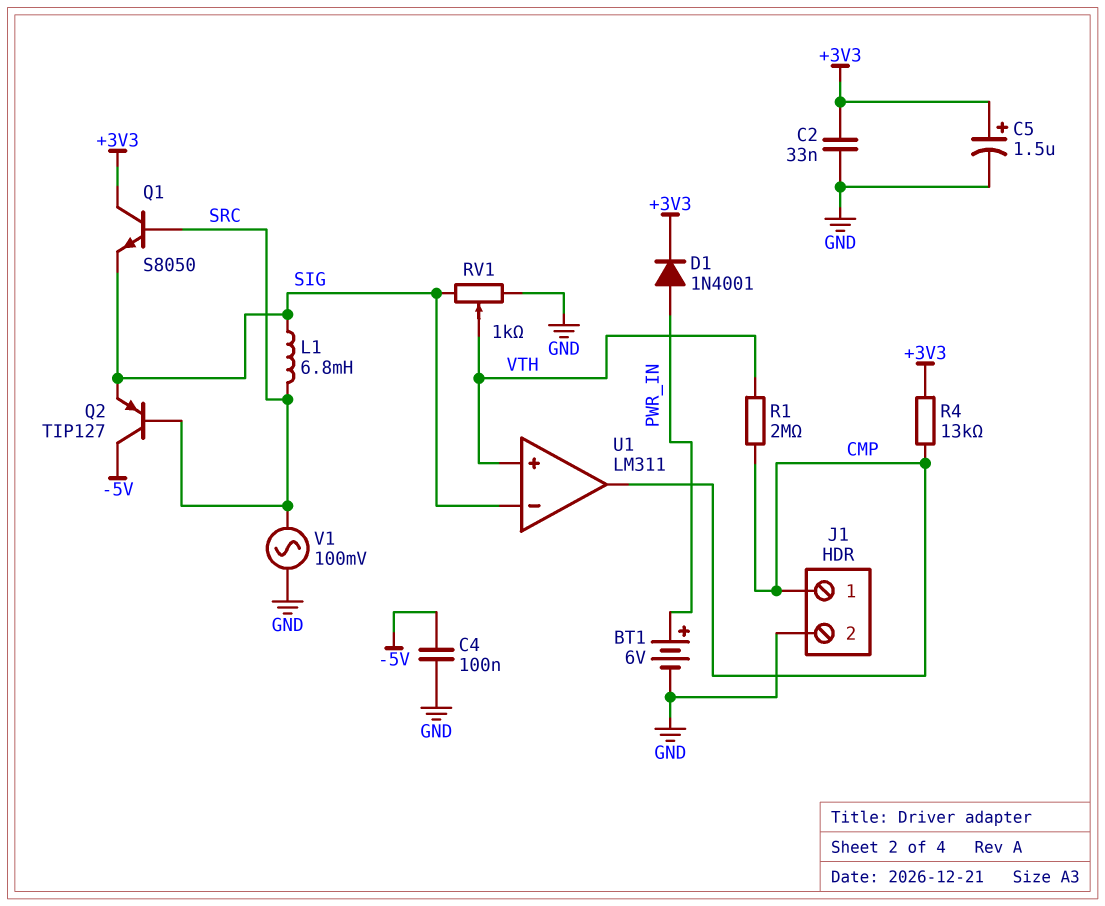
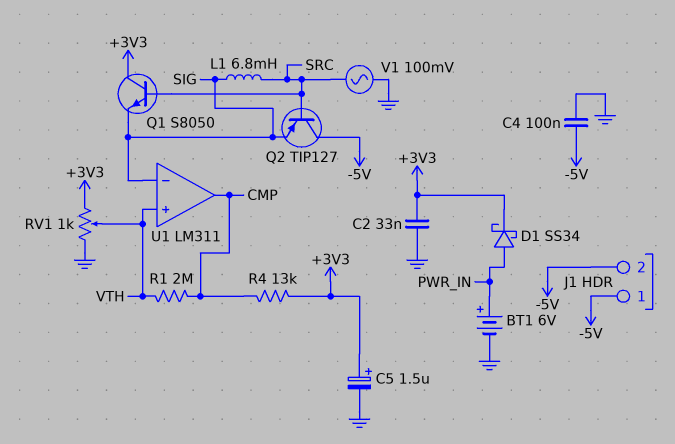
D1: diode 1N4001 (A PWR_IN, K +3V3) -> schottky SS34 (A PWR_IN, K +3V3)
J1 pin 1: CMP -> -5V
J1 pin 2: GND -> -5V
RV1: 1k (GND, SIG, wiper VTH) -> 1k (+3V3, GND, wiper VTH)

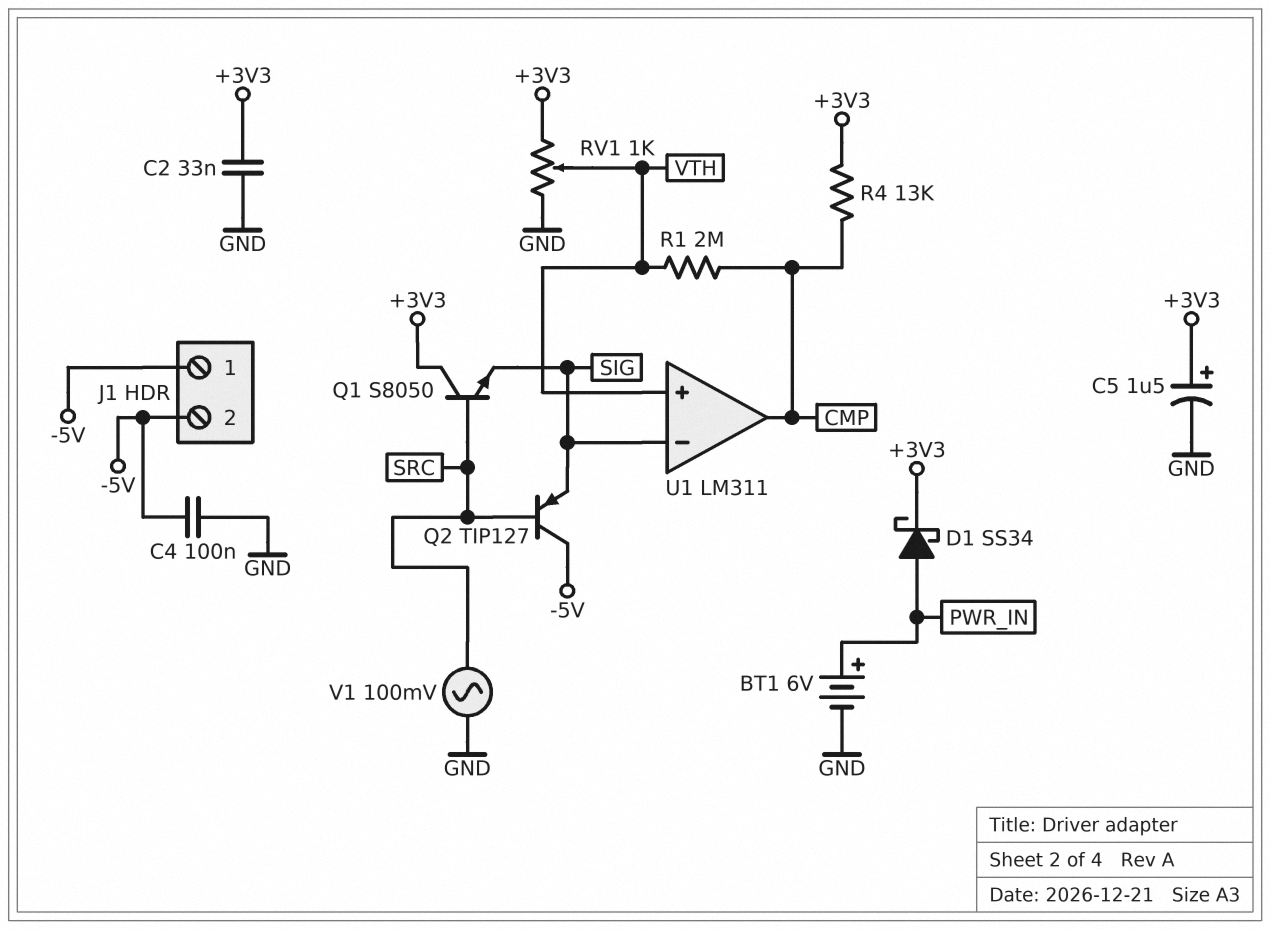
L1: 6.8mH (SIG, SRC) -> none

